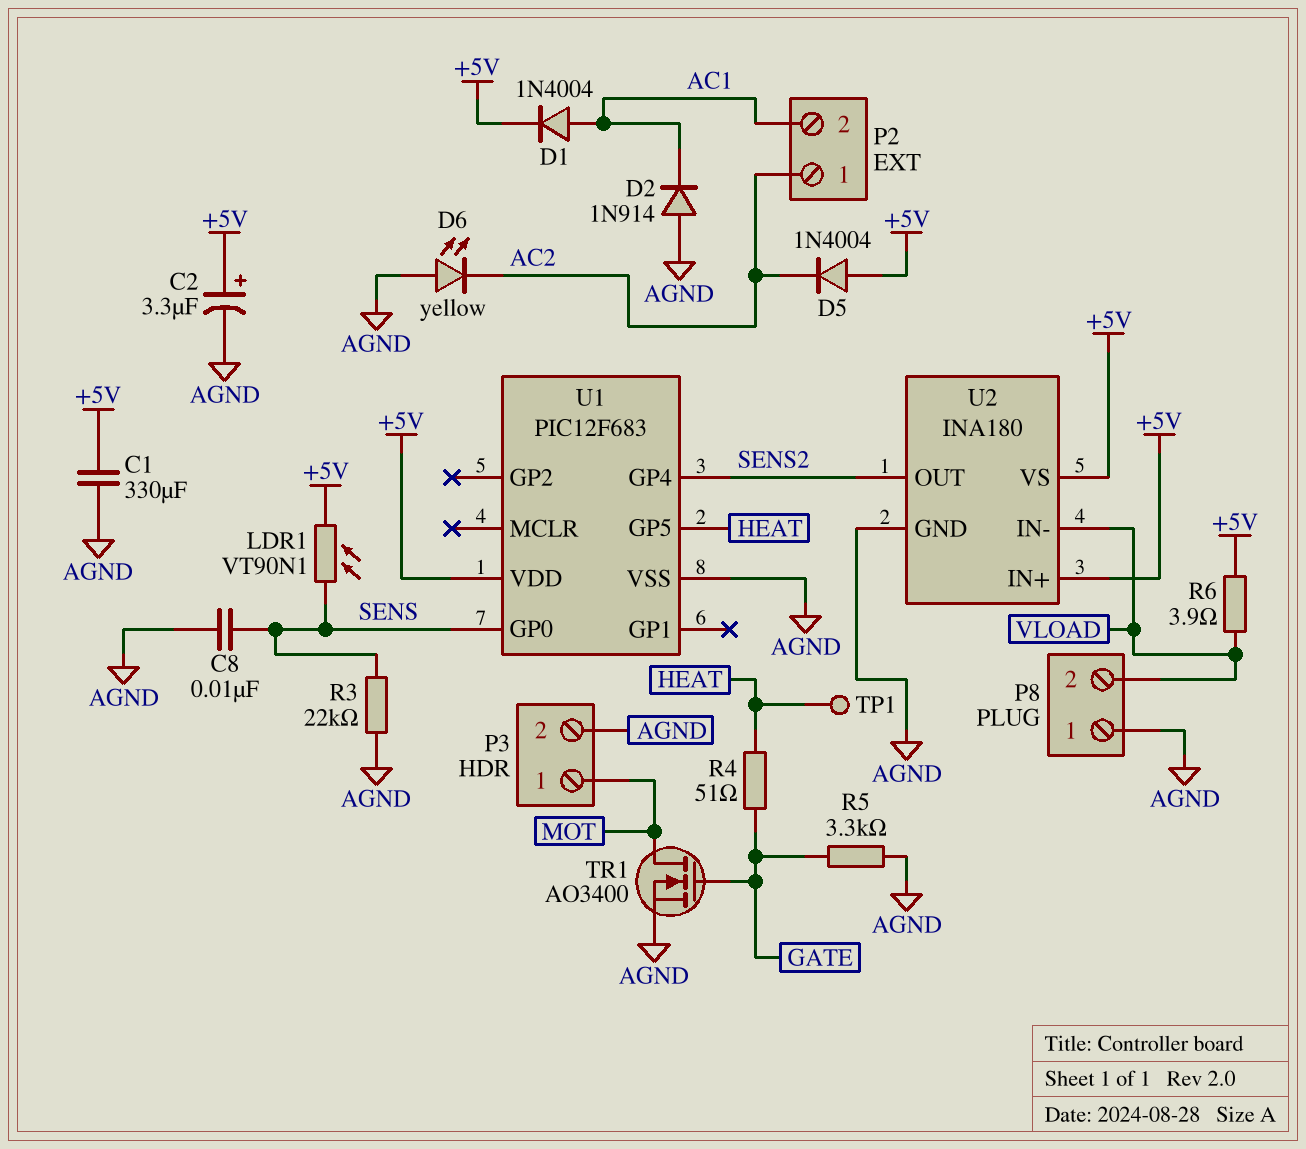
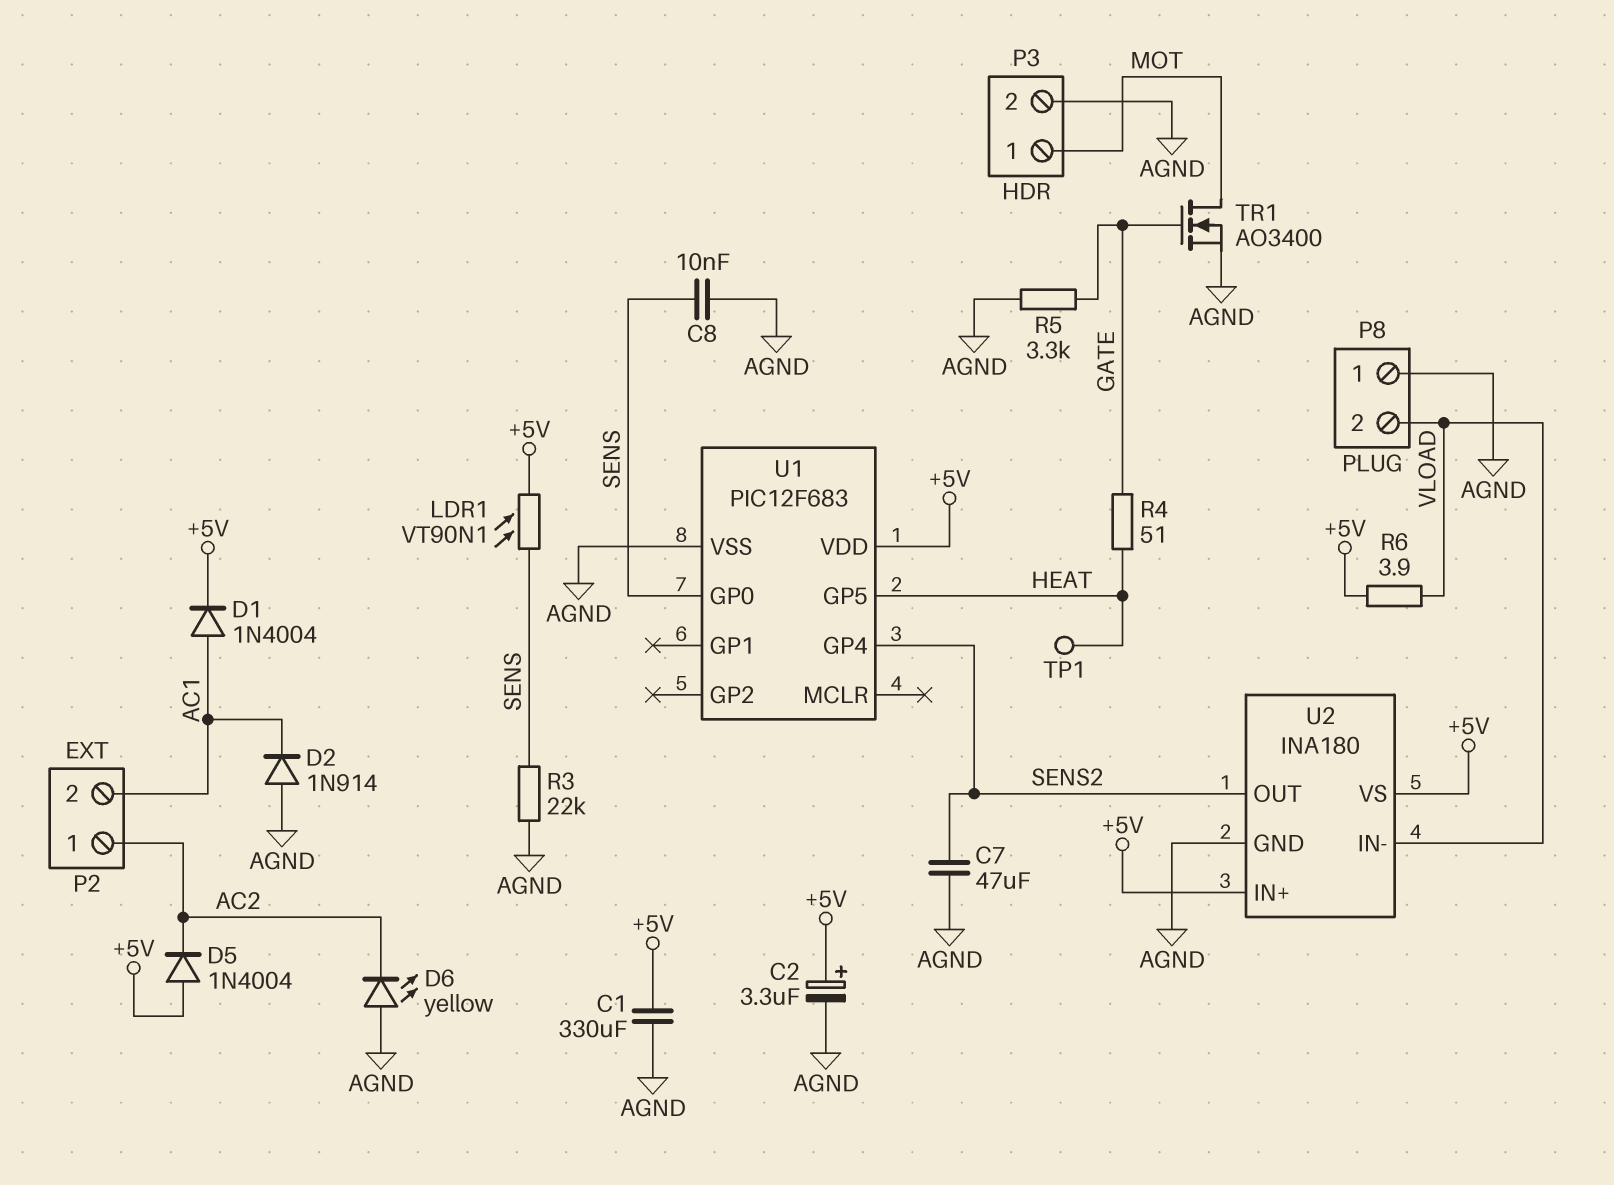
C7: none -> 47uF (AGND, SENS2)

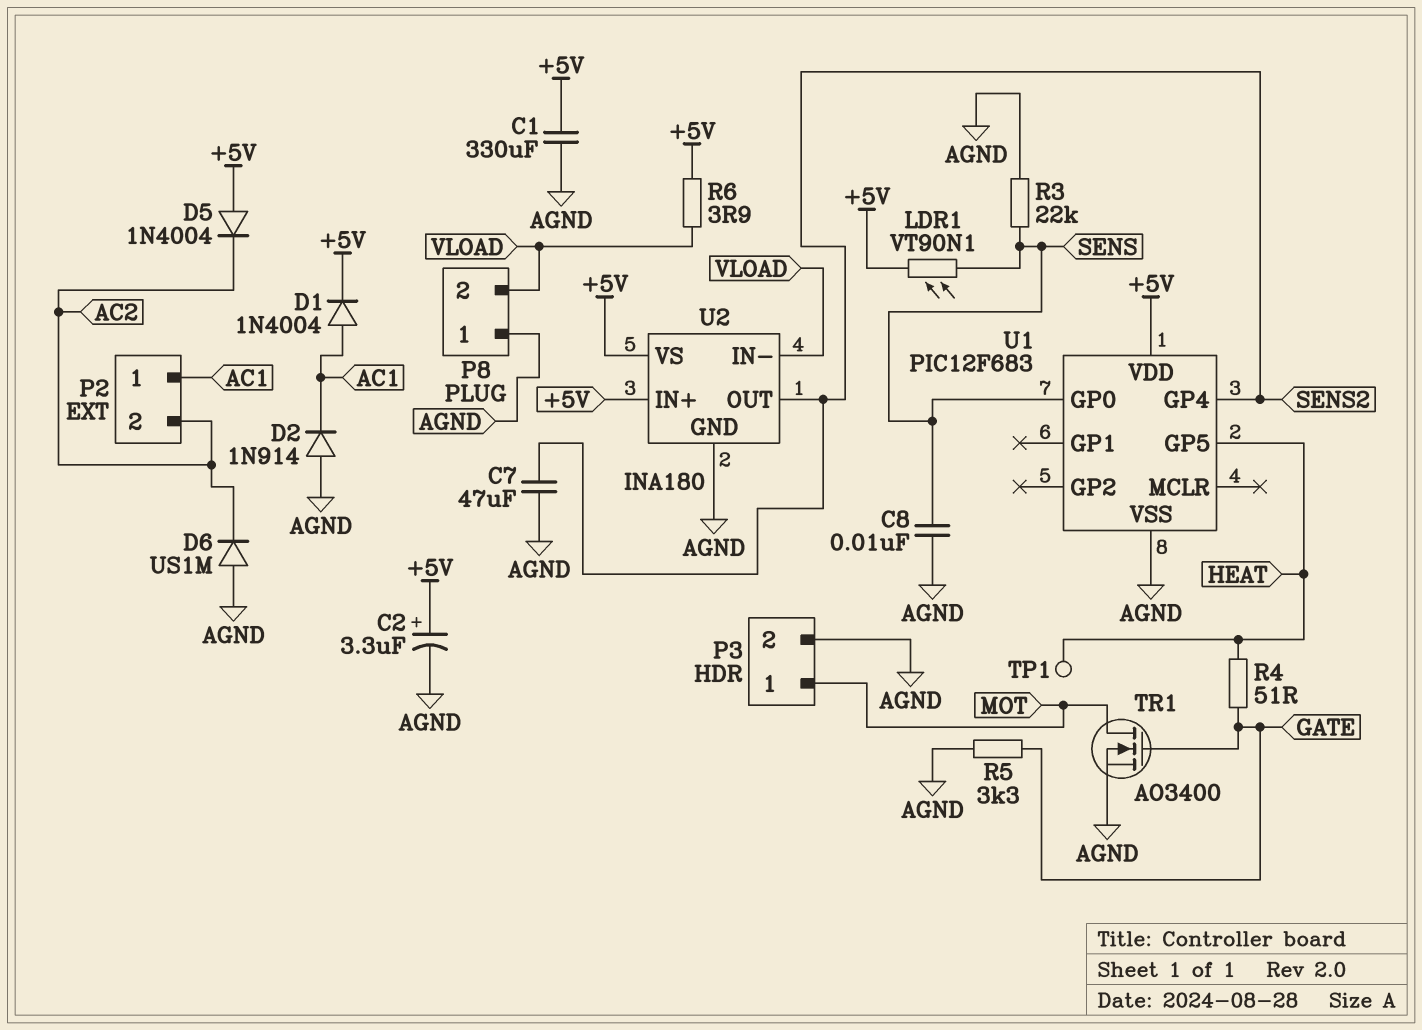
D6: LED yellow (A AGND, K AC2) -> diode US1M (A AGND, K AC2)
P2 pin 1: AC2 -> AC1
P2 pin 2: AC1 -> AC2

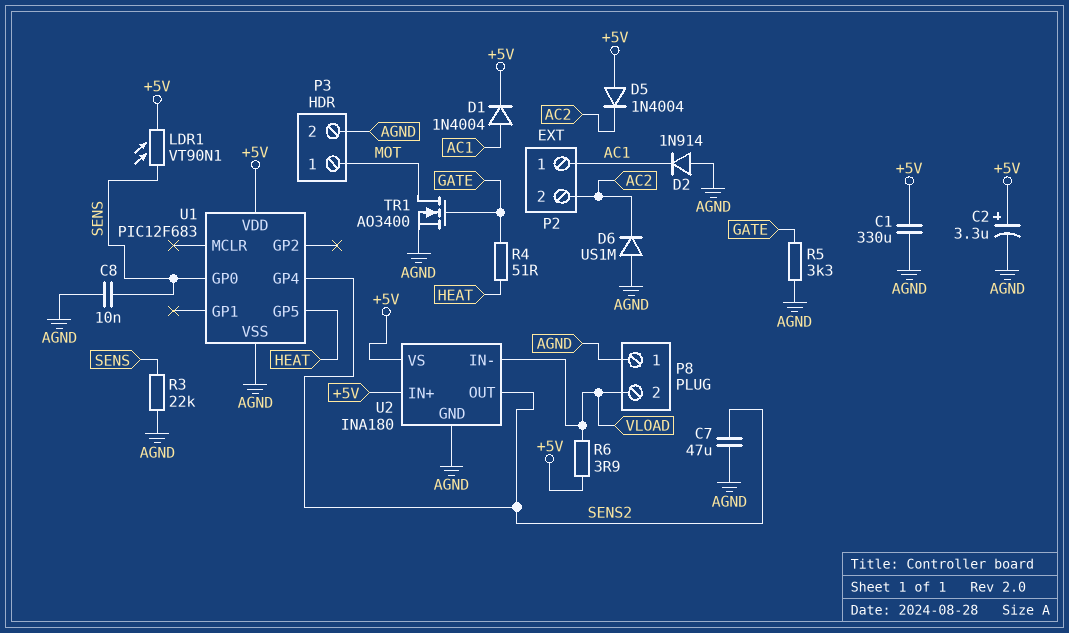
TP1: test point (HEAT) -> none

